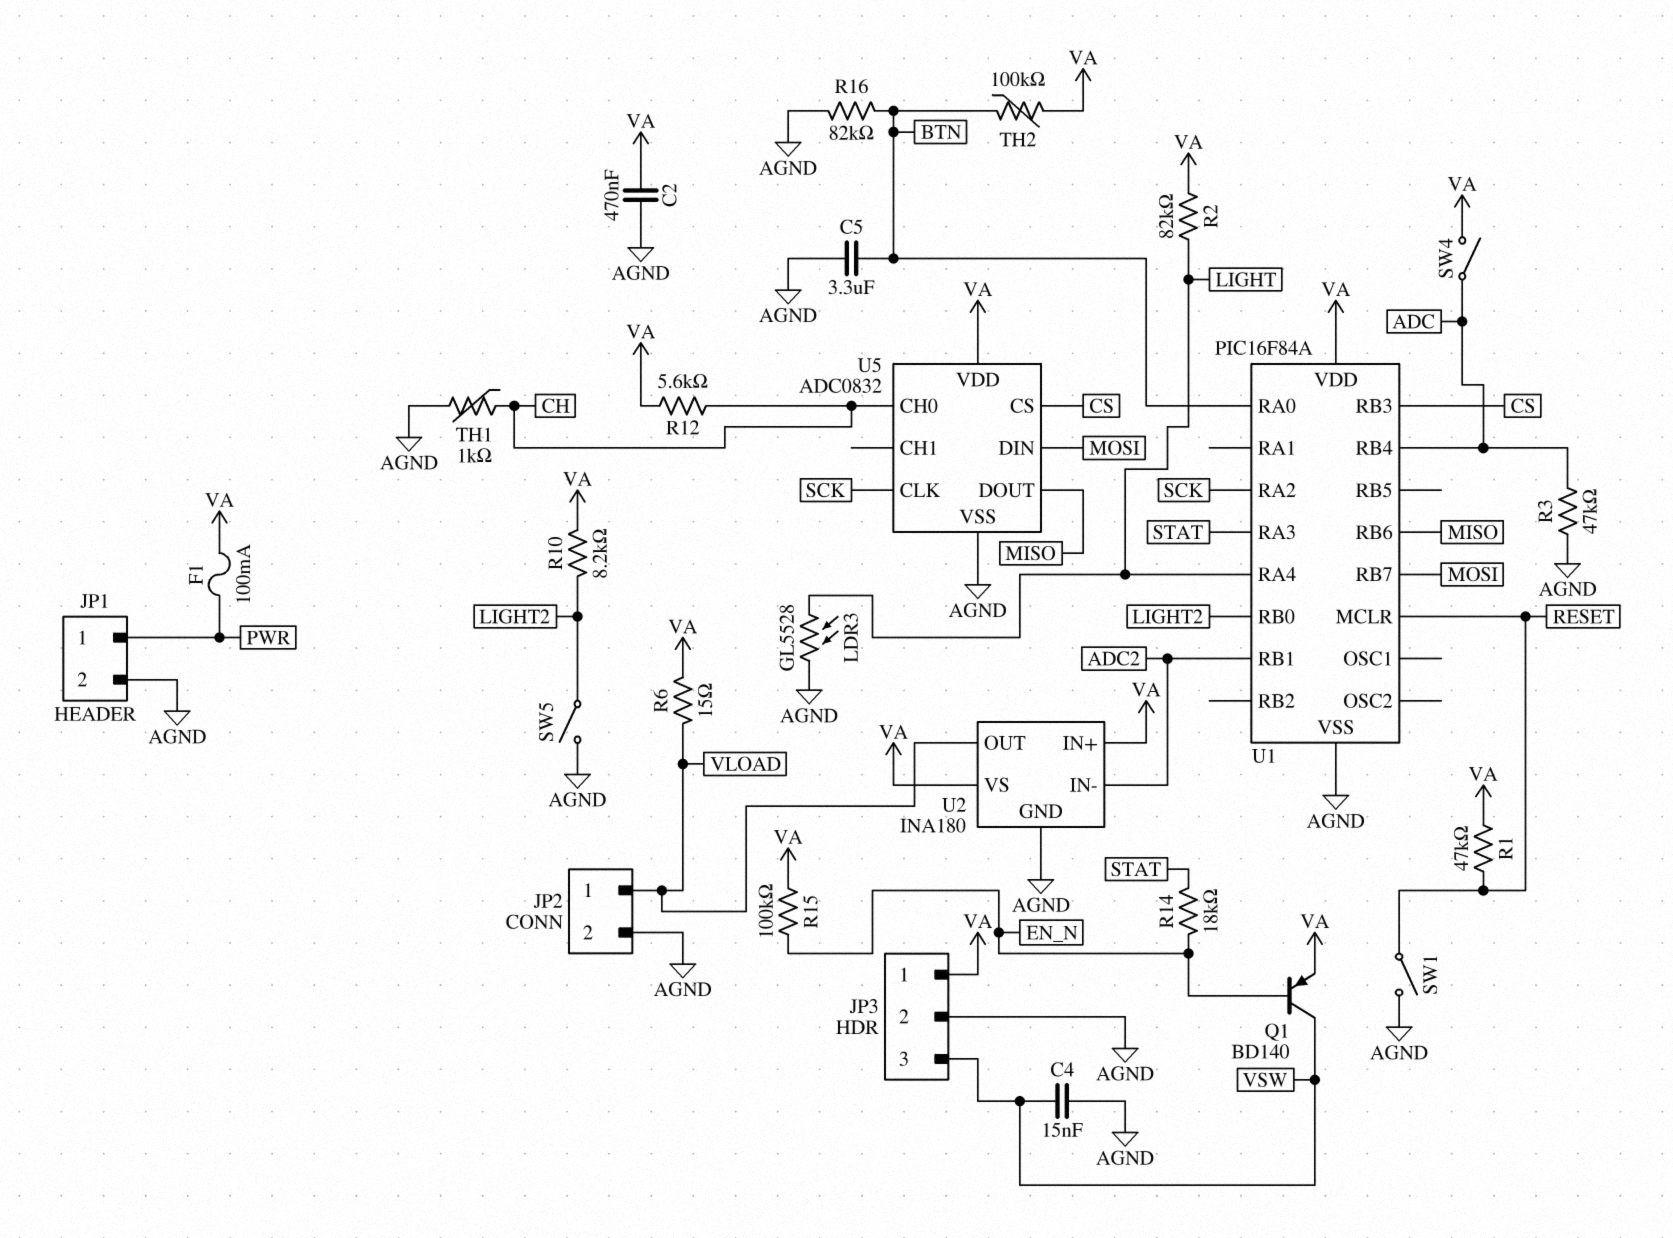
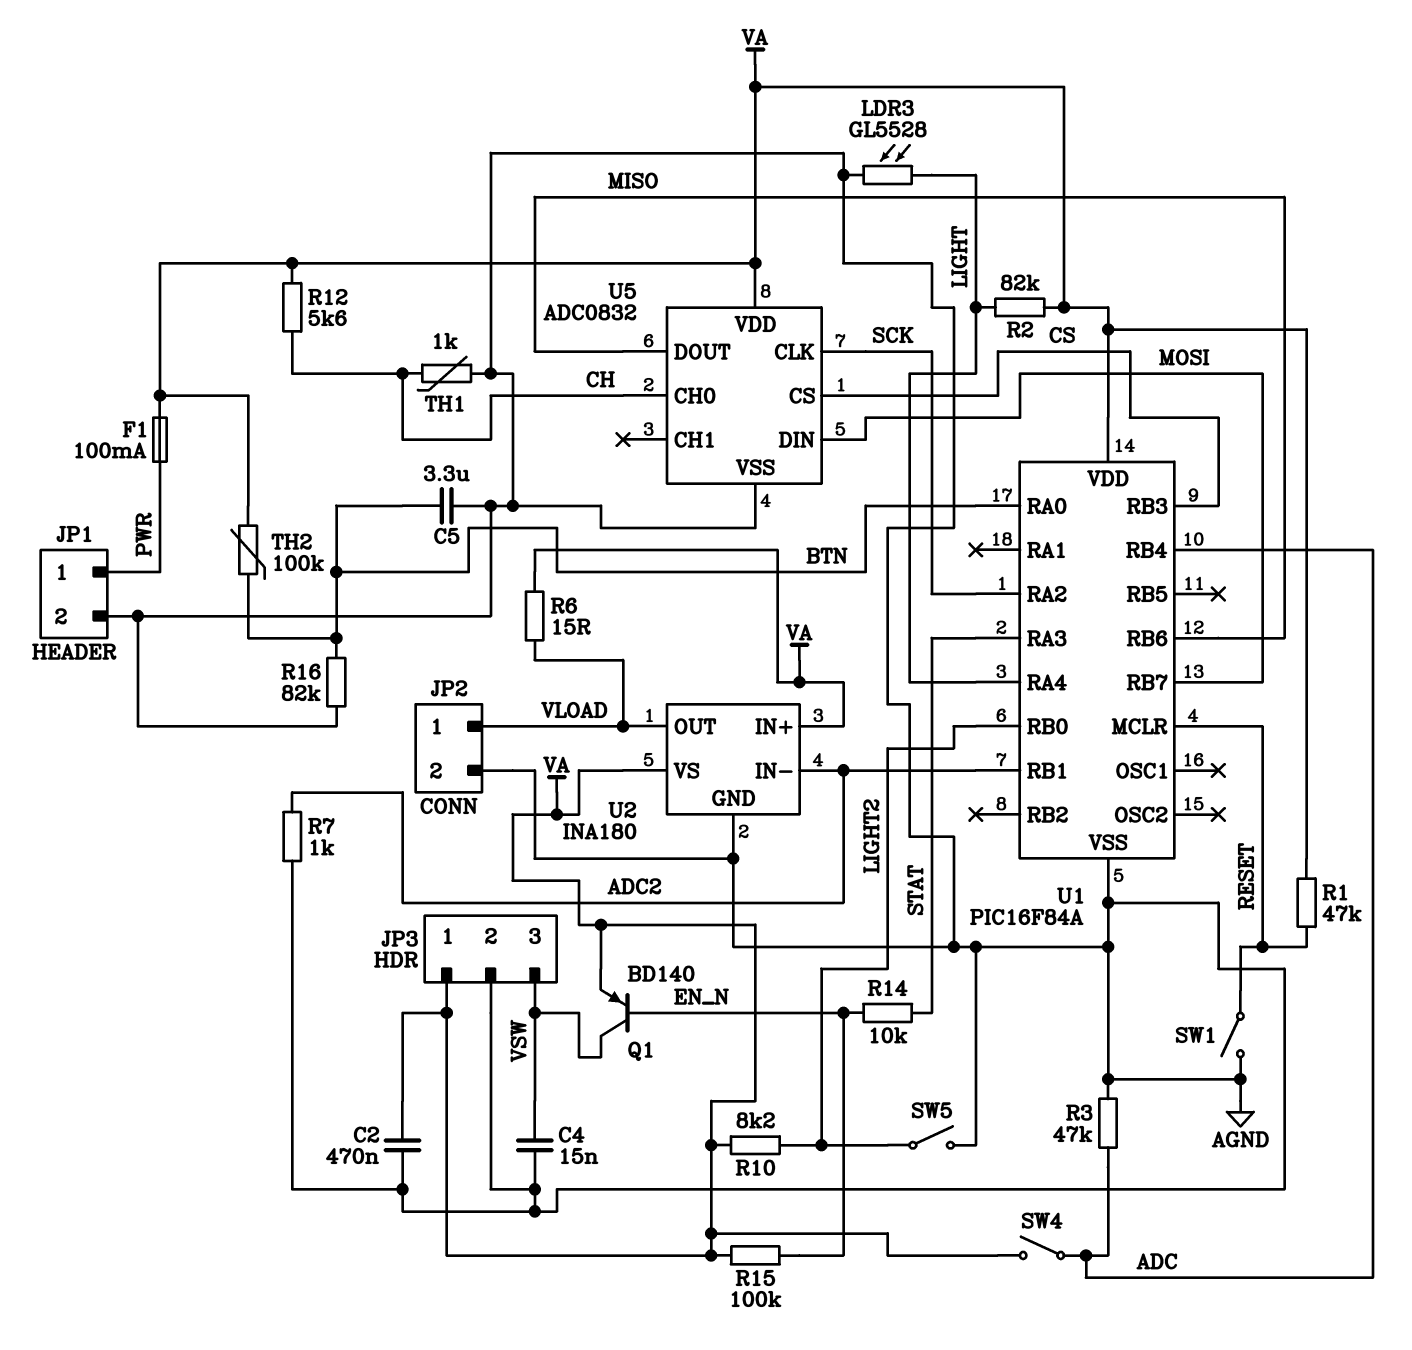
R7: none -> 1k (ADC2, AGND)
R14: 18k (EN_N, STAT) -> 10k (EN_N, STAT)

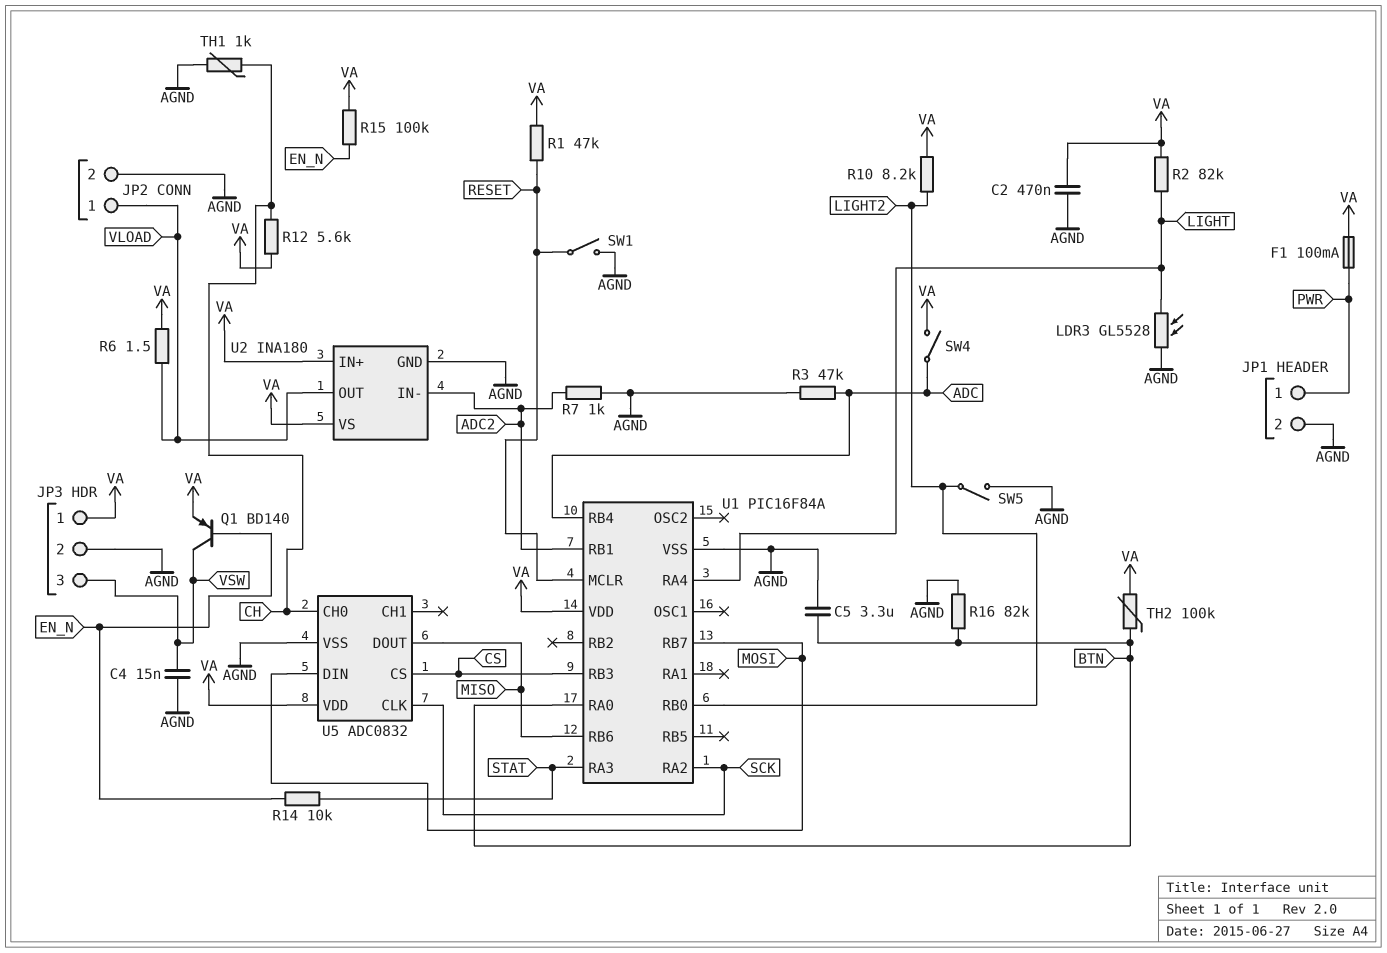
R6: 15 (VA, VLOAD) -> 1.5 (VA, VLOAD)

